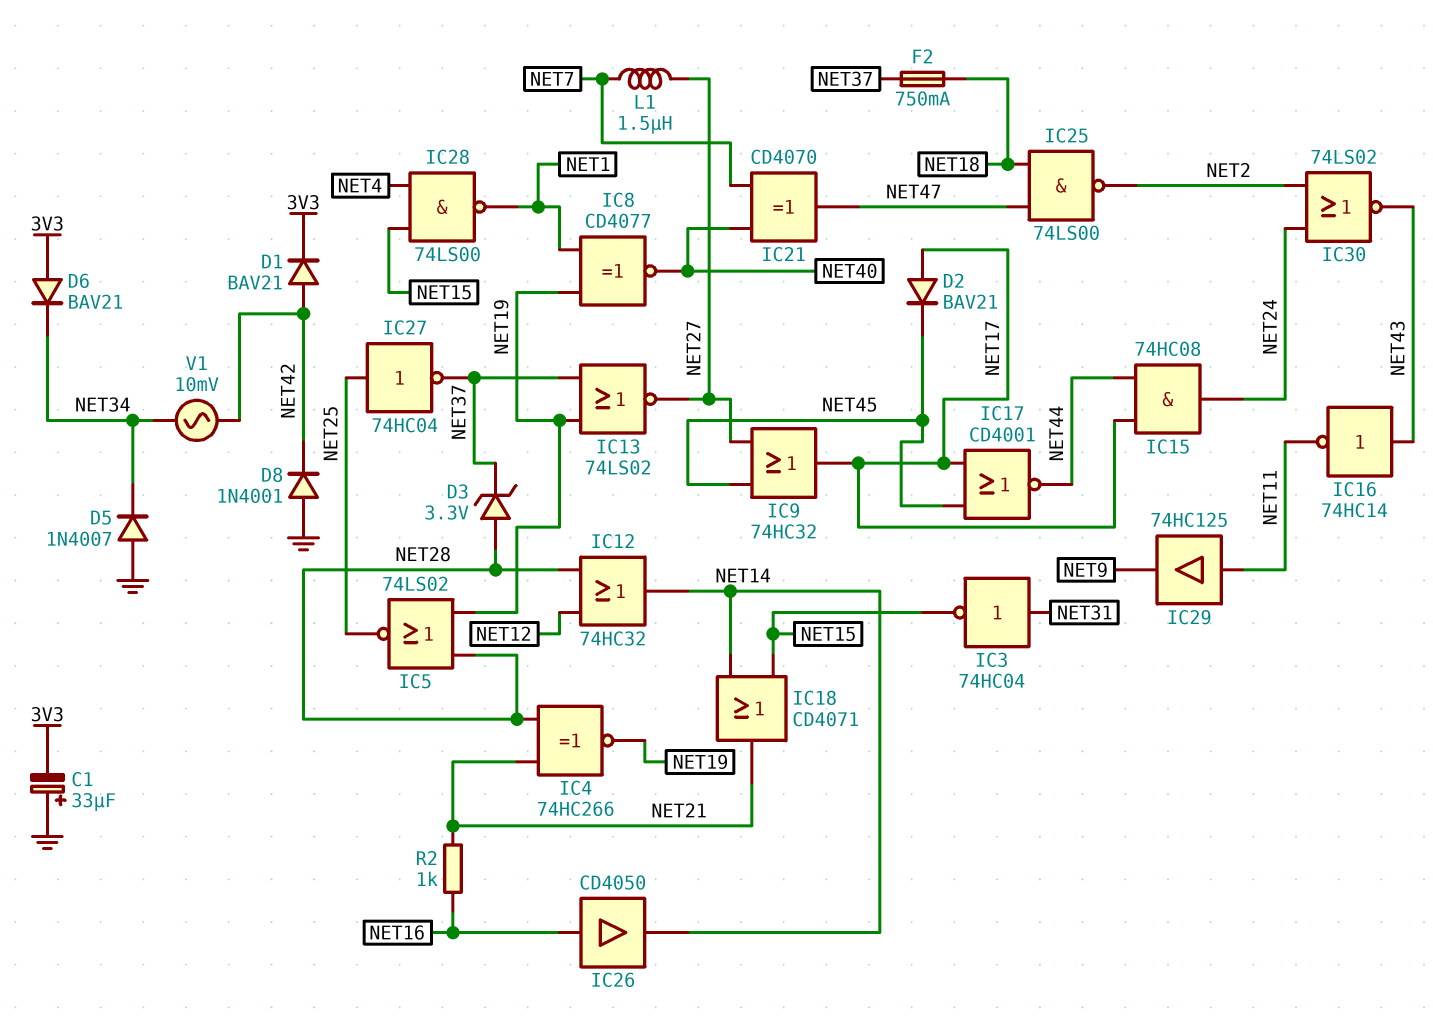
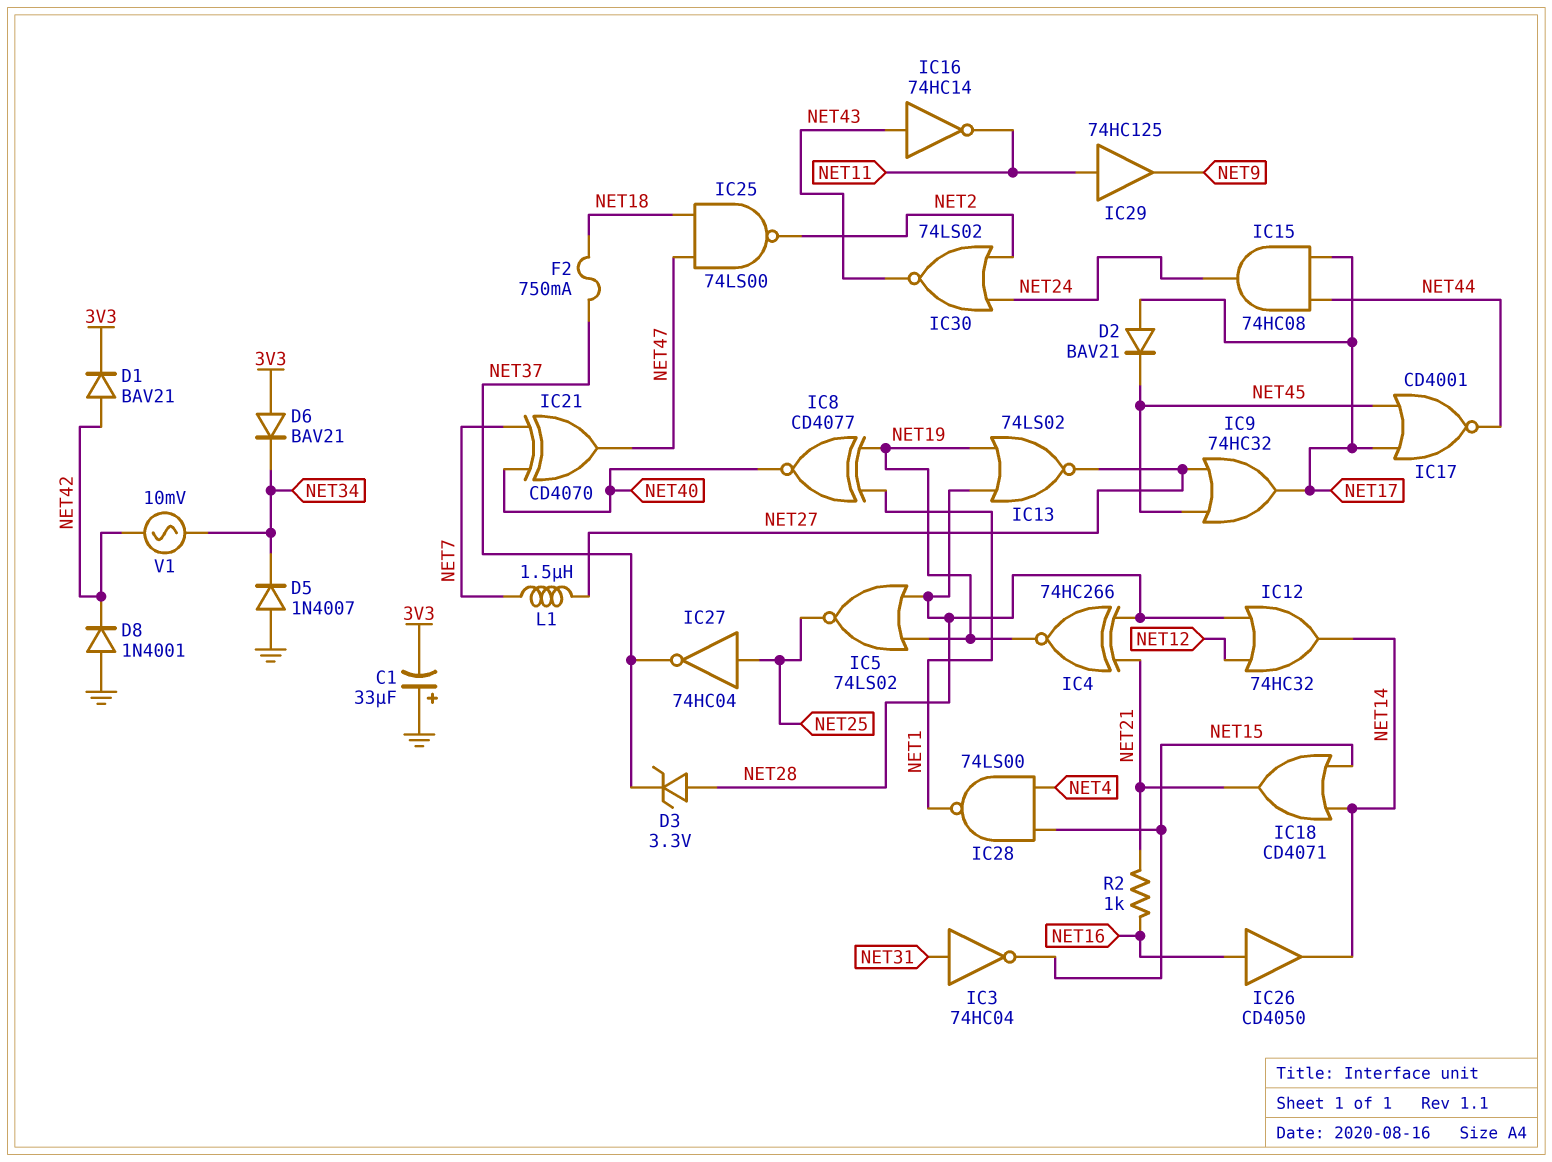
IC13: NOR 74LS02 (in NET19, in NET37, out NET27) -> NOR 74LS02 (in NET19, in NET28, out NET27)

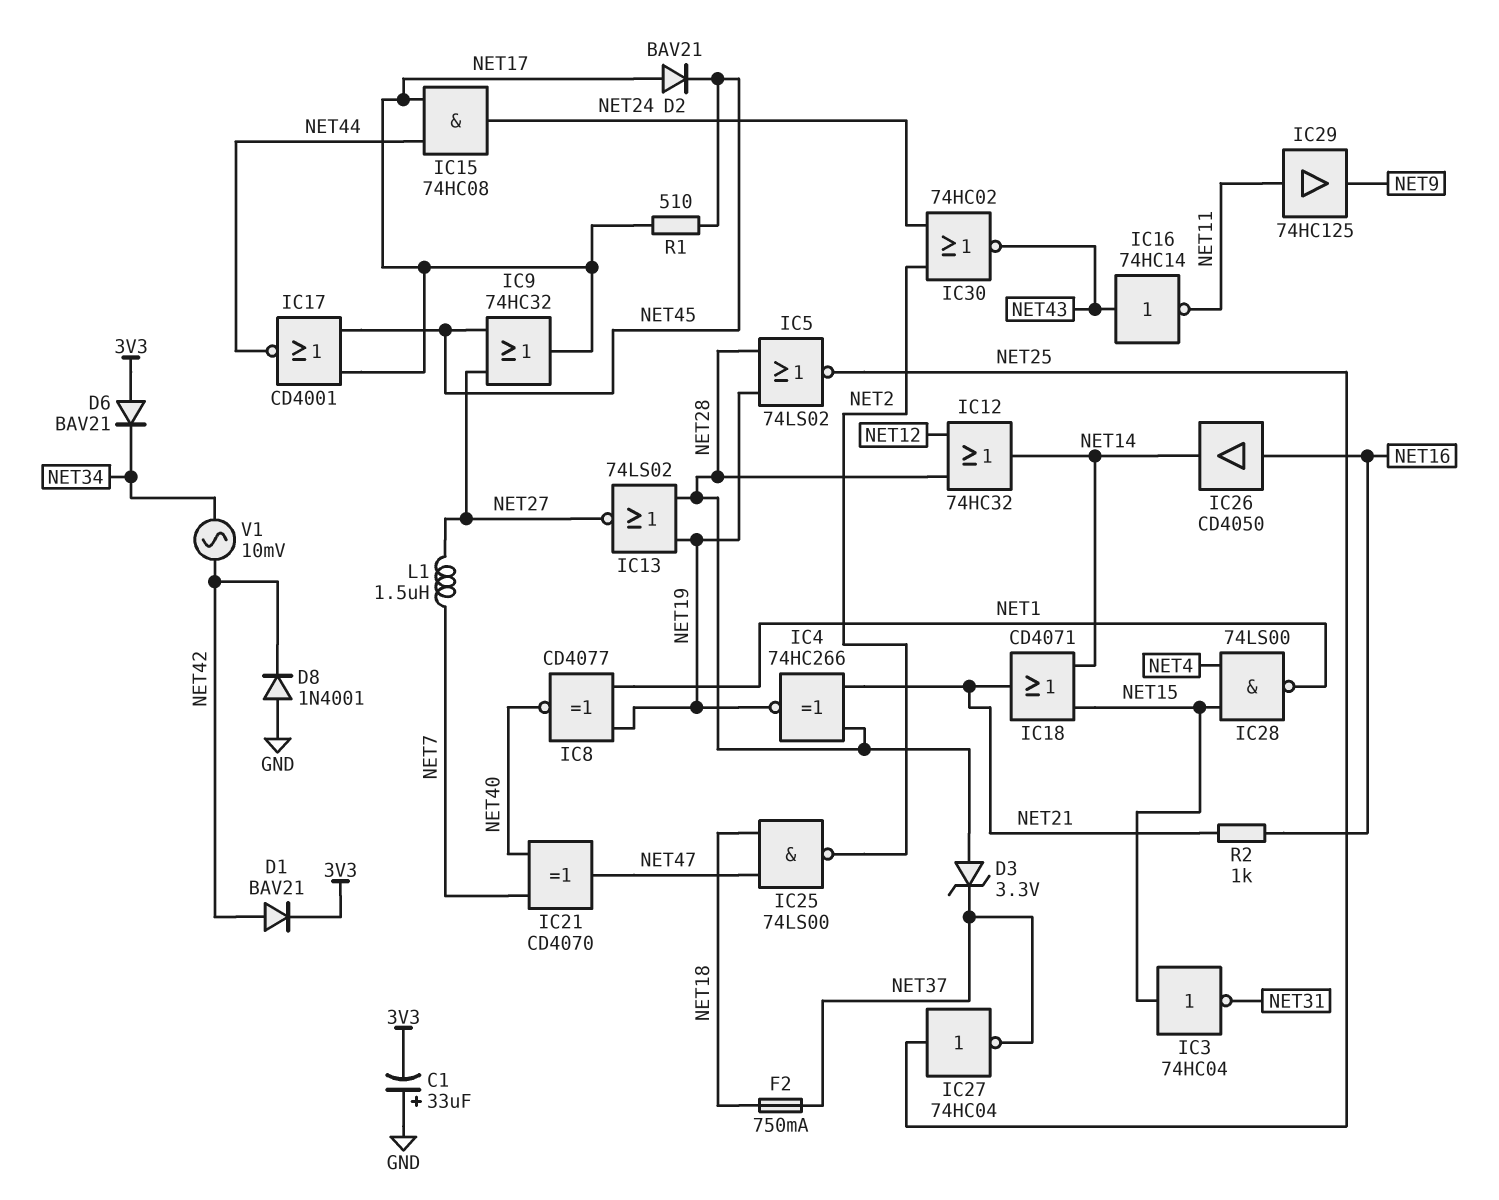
D5: diode 1N4007 (A GND, K NET34) -> none
IC3: NOT 74HC04 (in NET31, out NET15) -> NOT 74HC04 (in NET15, out NET31)
IC30: NOR 74LS02 (in NET2, in NET24, out NET43) -> NOR 74HC02 (in NET2, in NET24, out NET43)
R1: none -> 510 (NET17, NET45)

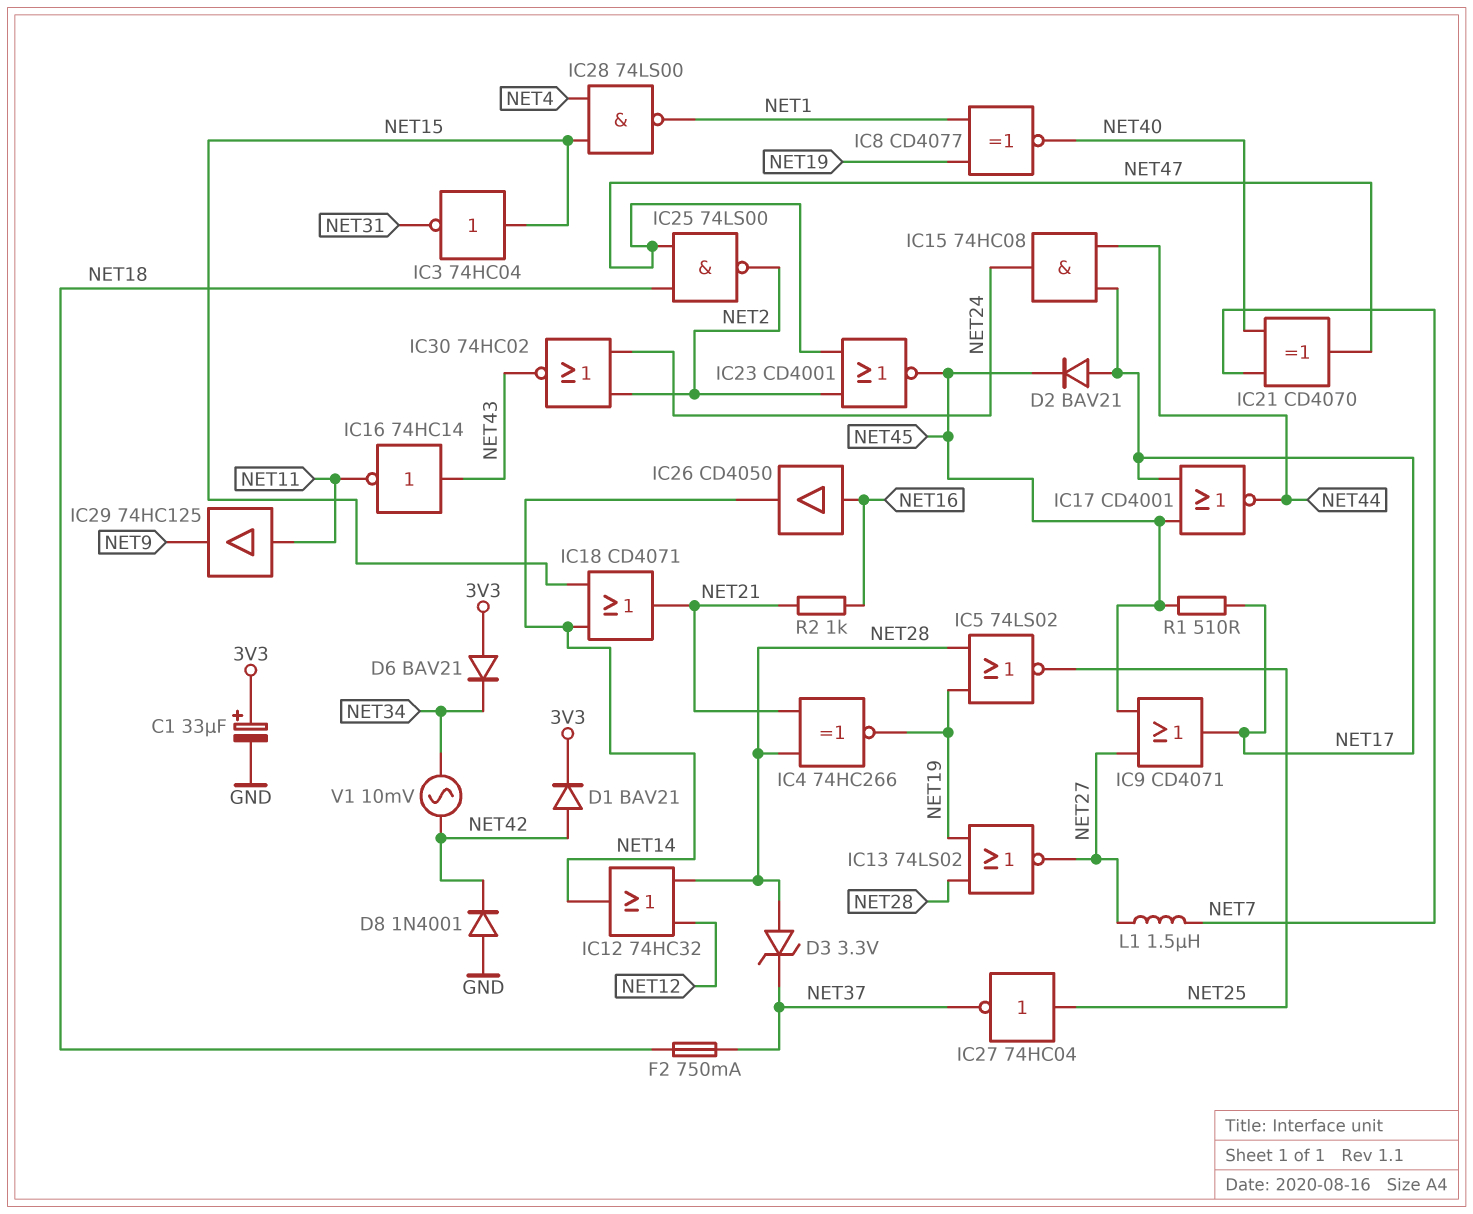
C1: 33uF (plus GND, minus 3V3) -> 33uF (plus 3V3, minus GND)
IC9: OR 74HC32 (in NET27, in NET45, out NET17) -> OR CD4071 (in NET27, in NET45, out NET17)
IC23: none -> NOR CD4001 (in NET2, in NET47, out NET45)

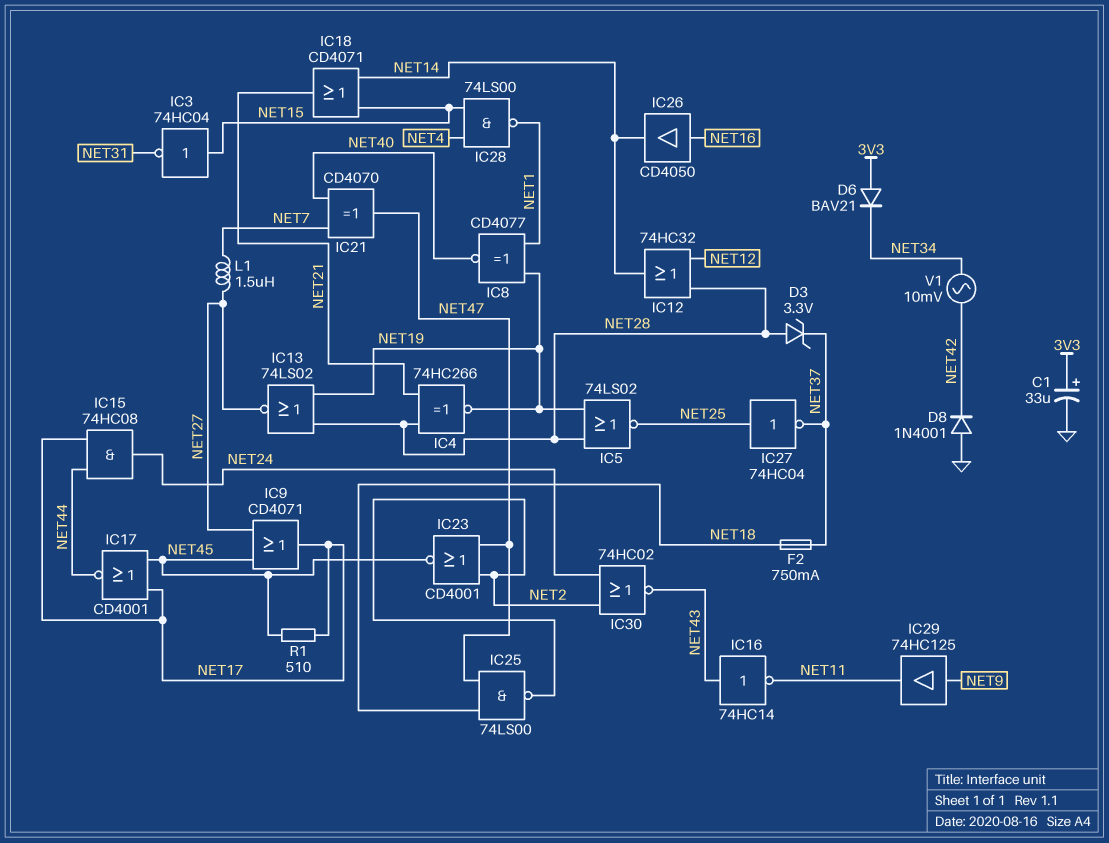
D1: diode BAV21 (A NET42, K 3V3) -> none
D2: diode BAV21 (A NET17, K NET45) -> none
IC29: buffer 74HC125 (in NET11, out NET9) -> buffer 74HC125 (in NET9, out NET11)
R2: 1k (NET16, NET21) -> none

